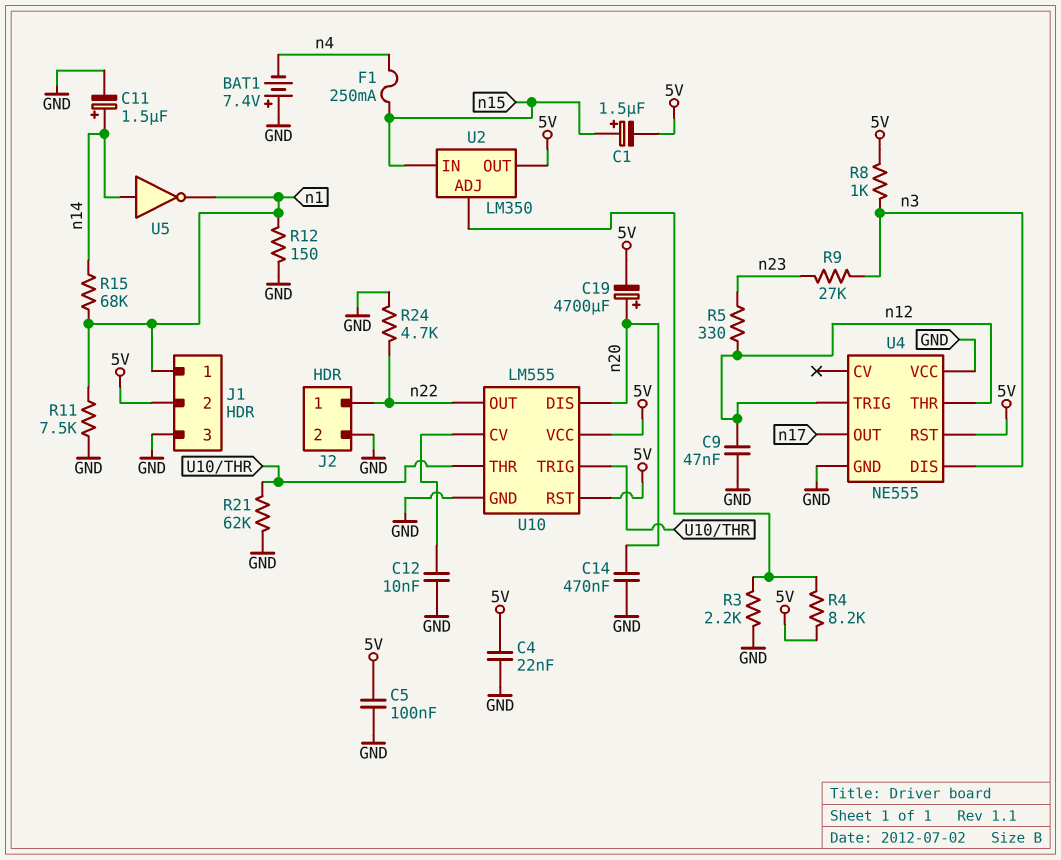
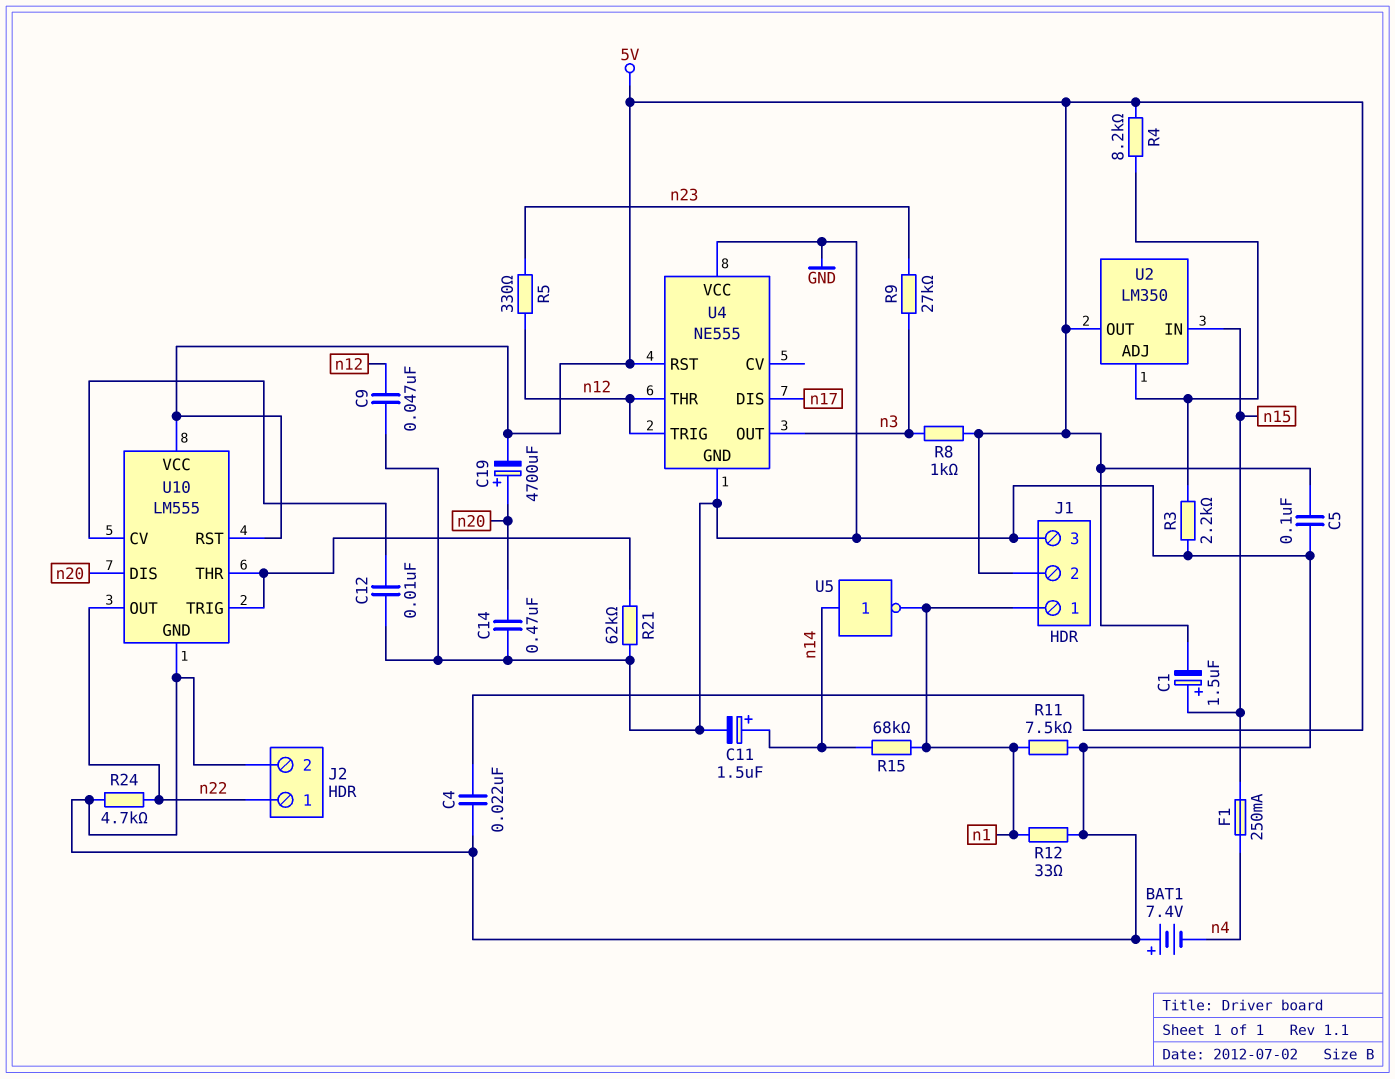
R12: 150 (GND, n1) -> 33 (GND, n1)
U4 pin DIS: n3 -> n17
U4 pin OUT: n17 -> n3

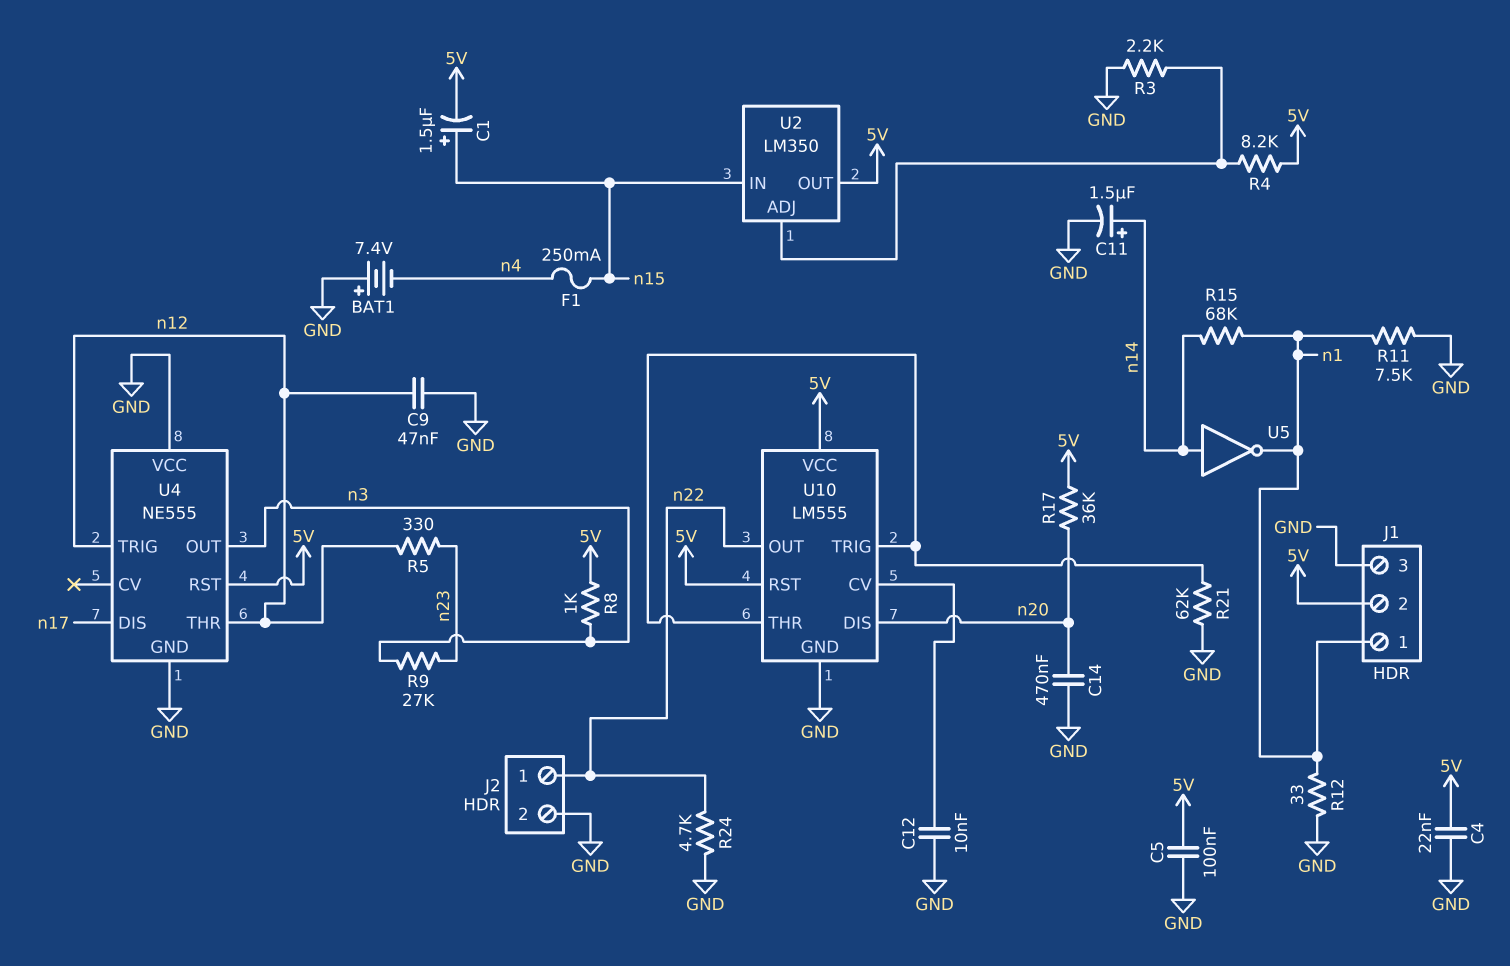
C19: 4700uF (plus n20, minus 5V) -> none
R17: none -> 36k (5V, n20)

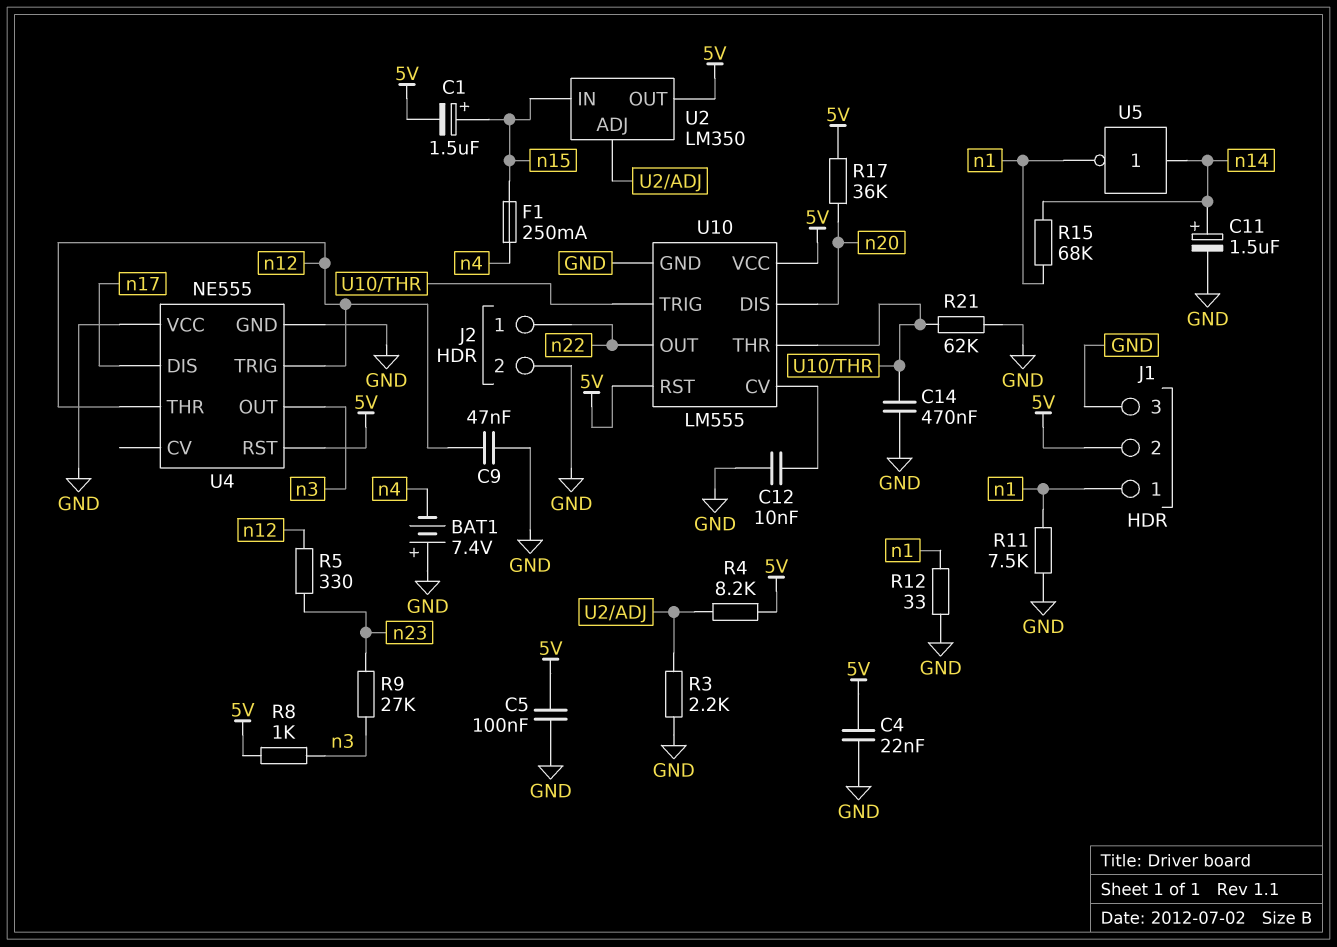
C14: 470nF (GND, n20) -> 470nF (GND, U10/THR)
R24: 4.7k (GND, n22) -> none

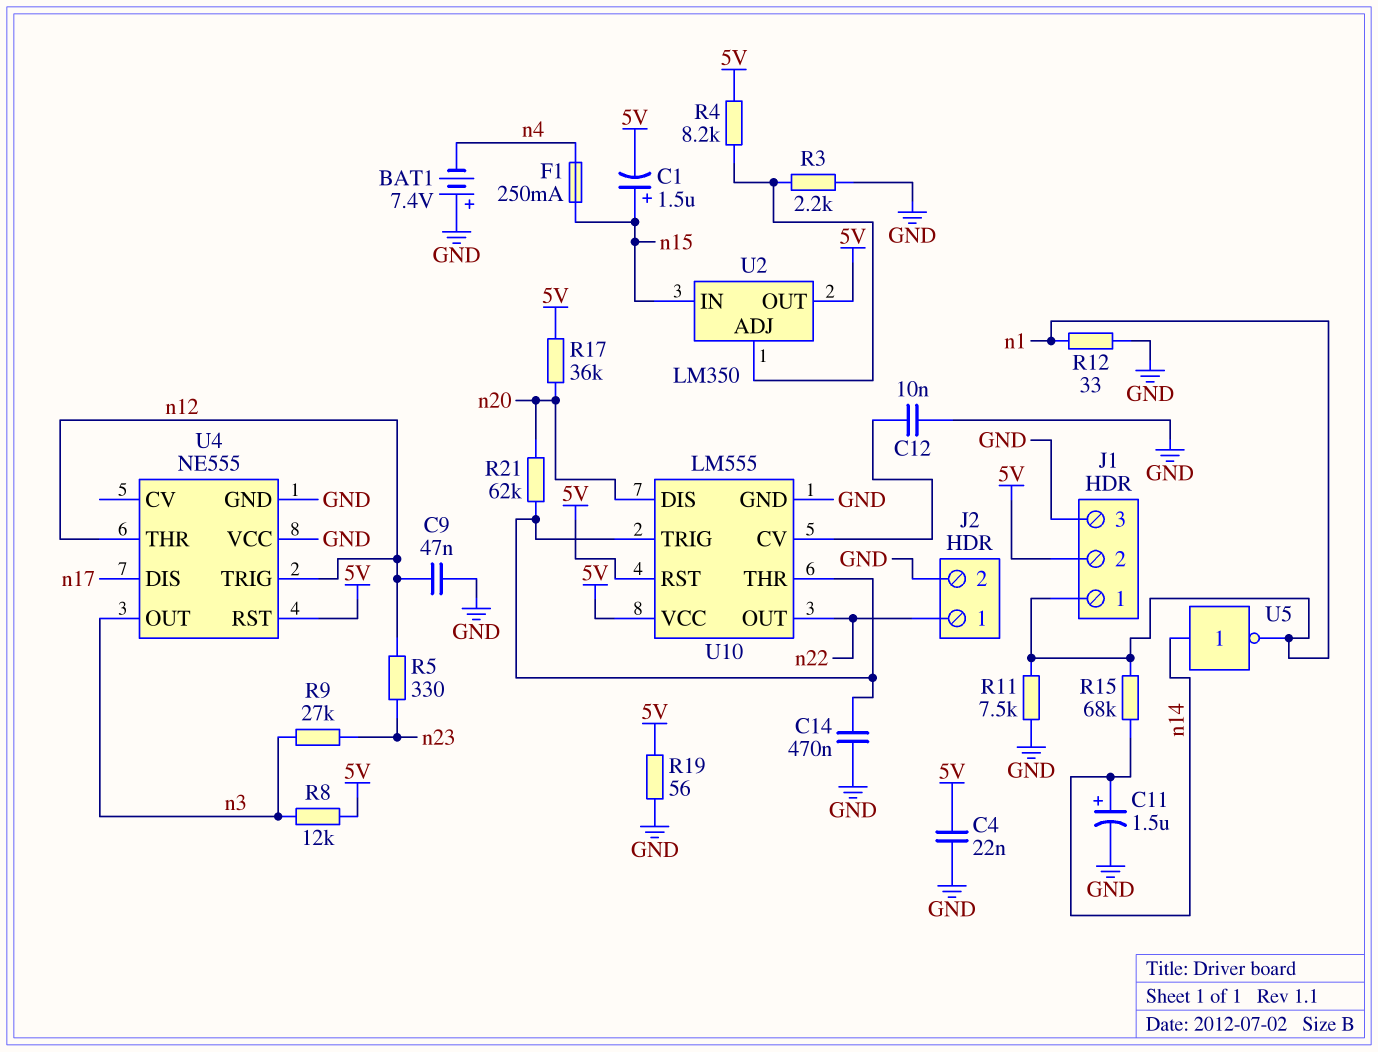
C5: 100nF (5V, GND) -> none
R8: 1k (5V, n3) -> 12k (5V, n3)
R19: none -> 56 (5V, GND)
R21: 62k (GND, U10/THR) -> 62k (U10/THR, n20)

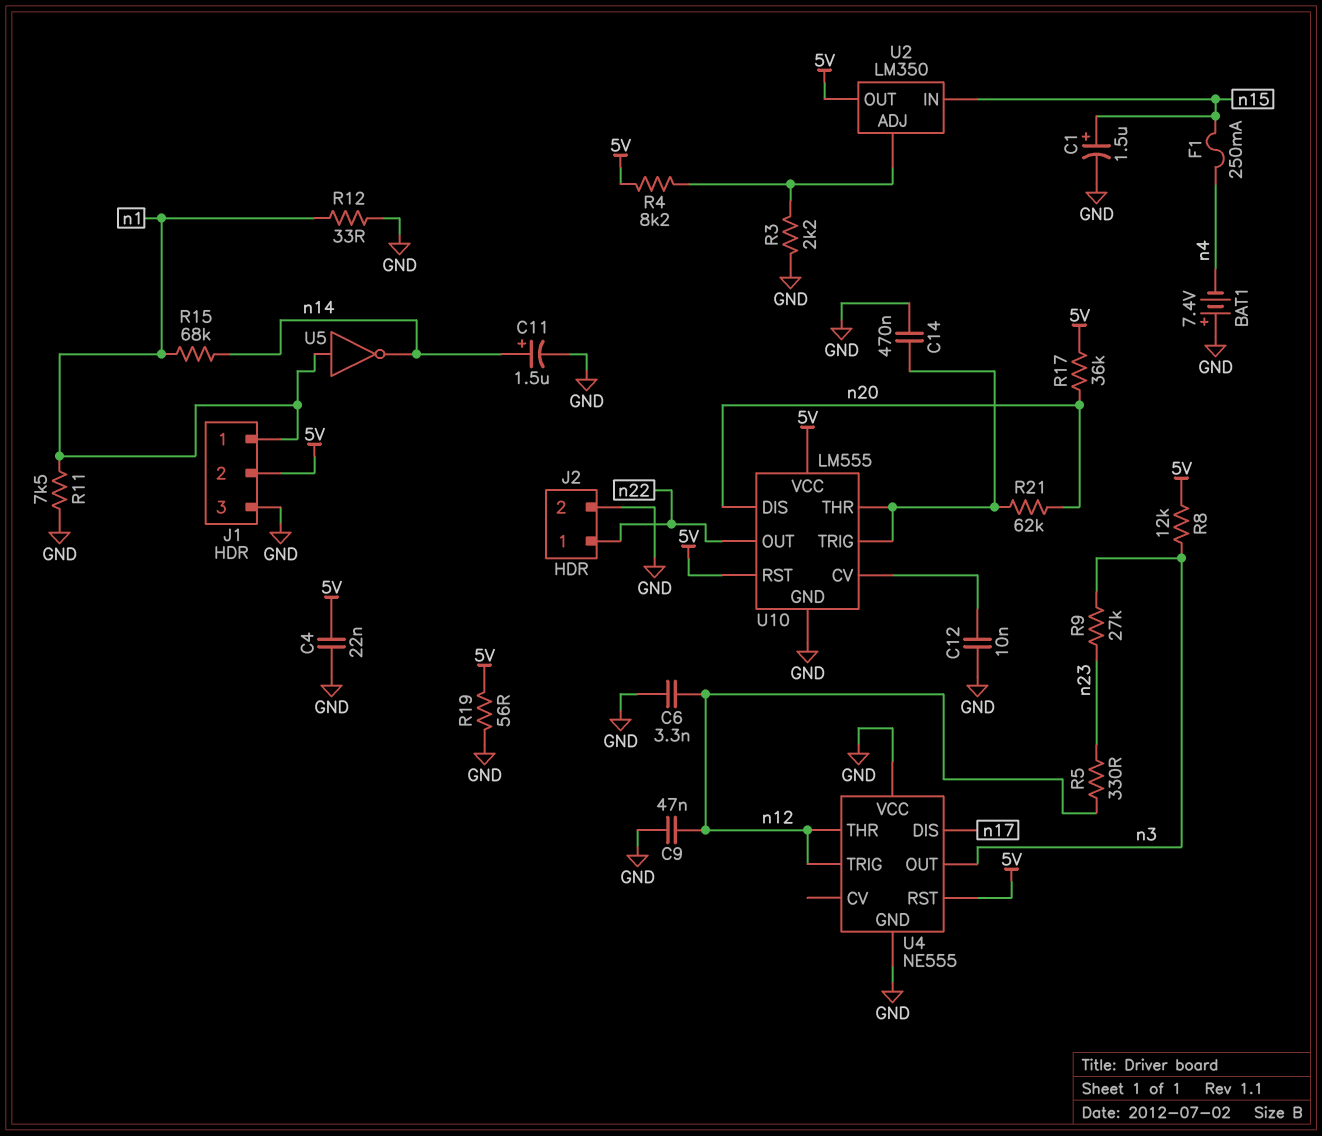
C1: 1.5uF (plus n15, minus 5V) -> 1.5uF (plus n15, minus GND)
C6: none -> 3.3nF (GND, n12)
U5: NOT (in n14, out n1) -> NOT (in n1, out n14)

